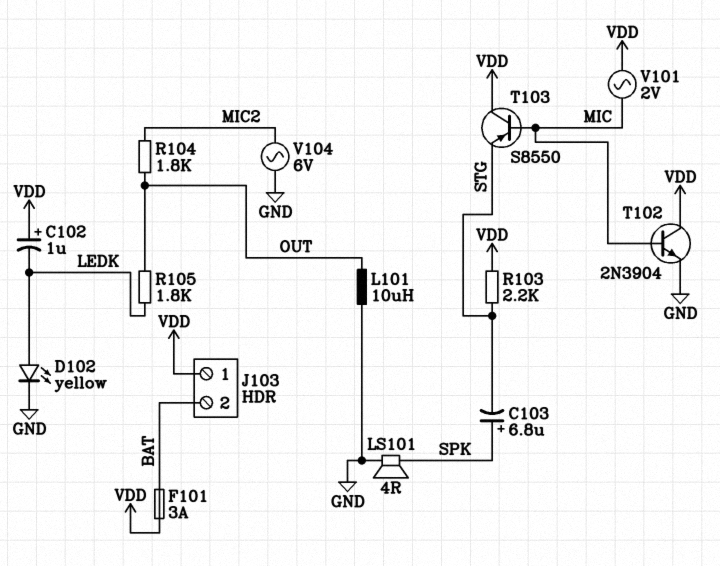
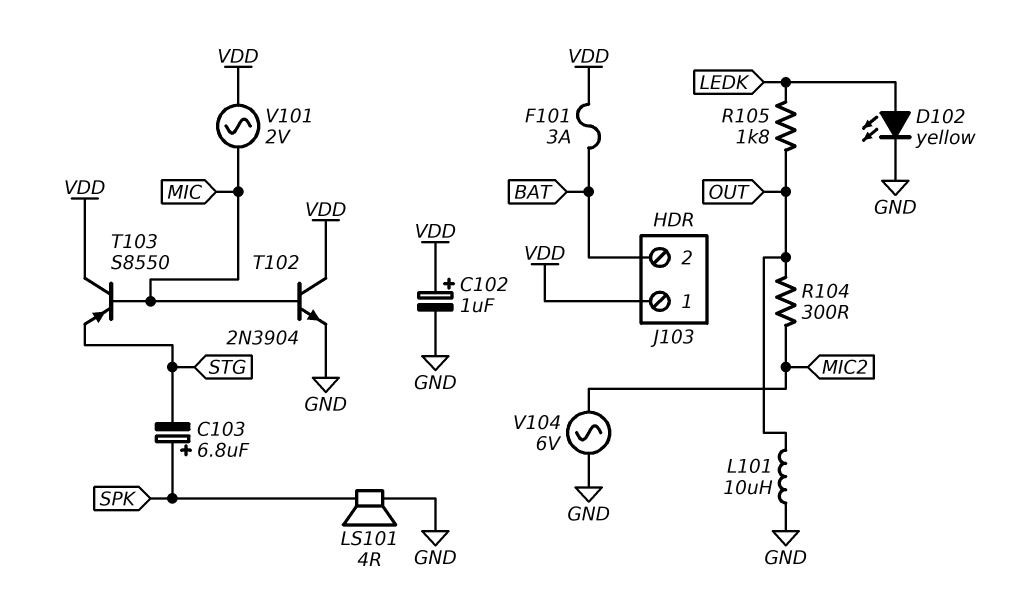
C102: 1uF (plus VDD, minus LEDK) -> 1uF (plus VDD, minus GND)
R103: 2.2k (STG, VDD) -> none
R104: 1.8k (MIC2, OUT) -> 300 (MIC2, OUT)

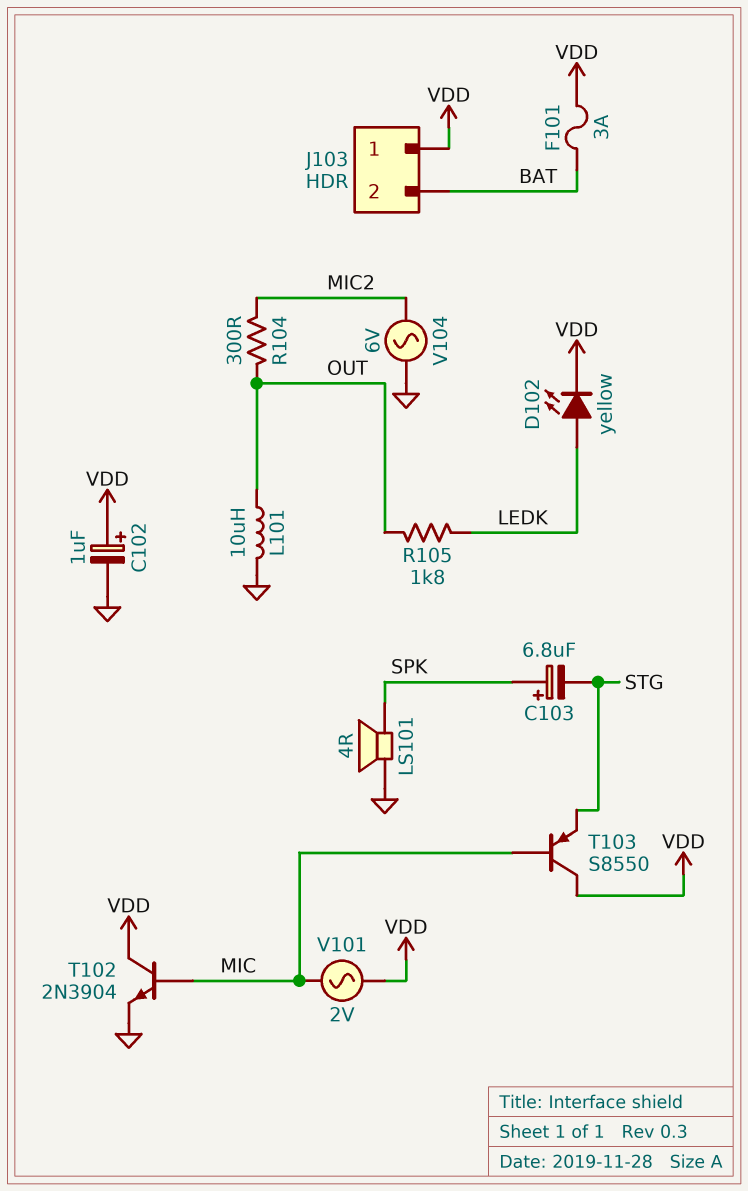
D102: LED yellow (A LEDK, K GND) -> LED yellow (A LEDK, K VDD)

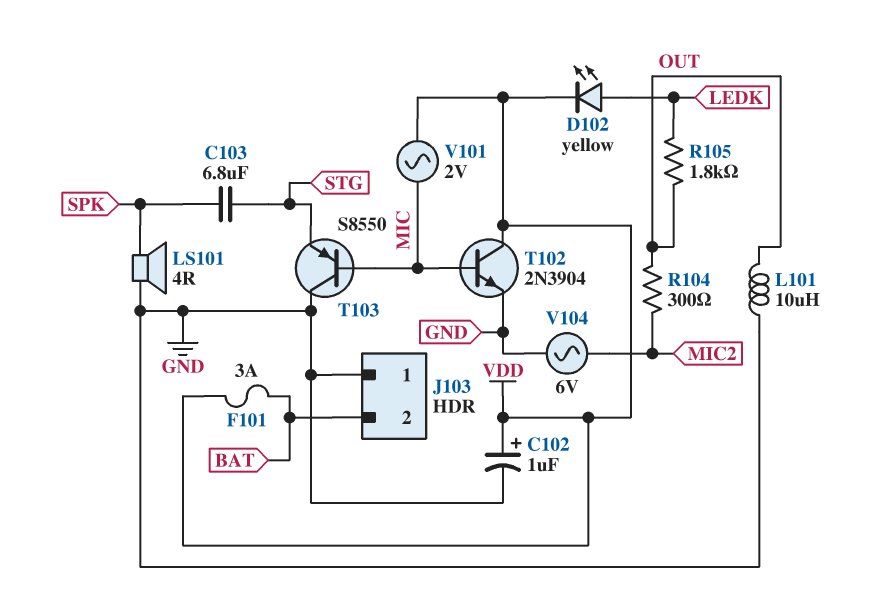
C103: 6.8uF (plus SPK, minus STG) -> 6.8uF (SPK, STG)
J103 pin 1: VDD -> GND
T103: PNP S8550 (B MIC, C VDD, E STG) -> PNP S8550 (B MIC, C GND, E STG)

